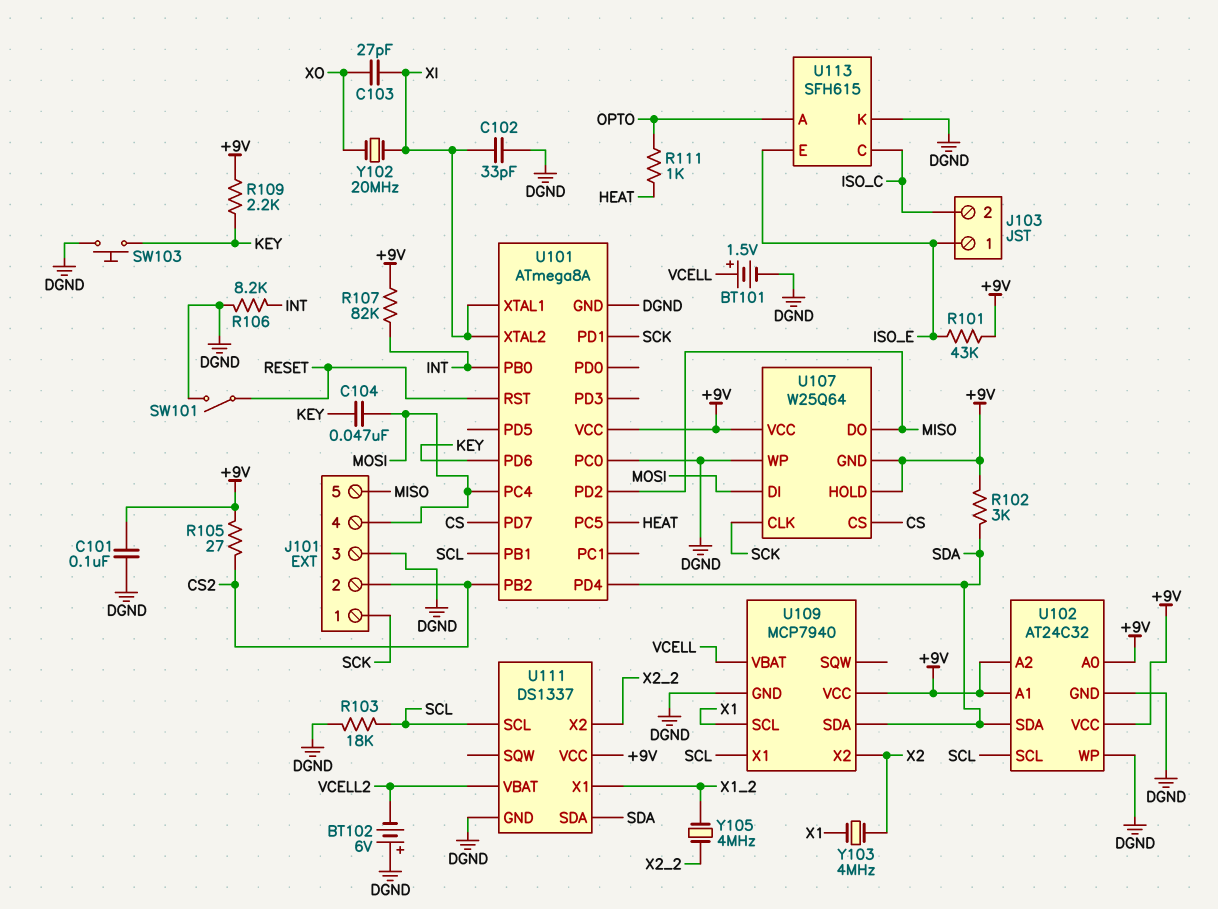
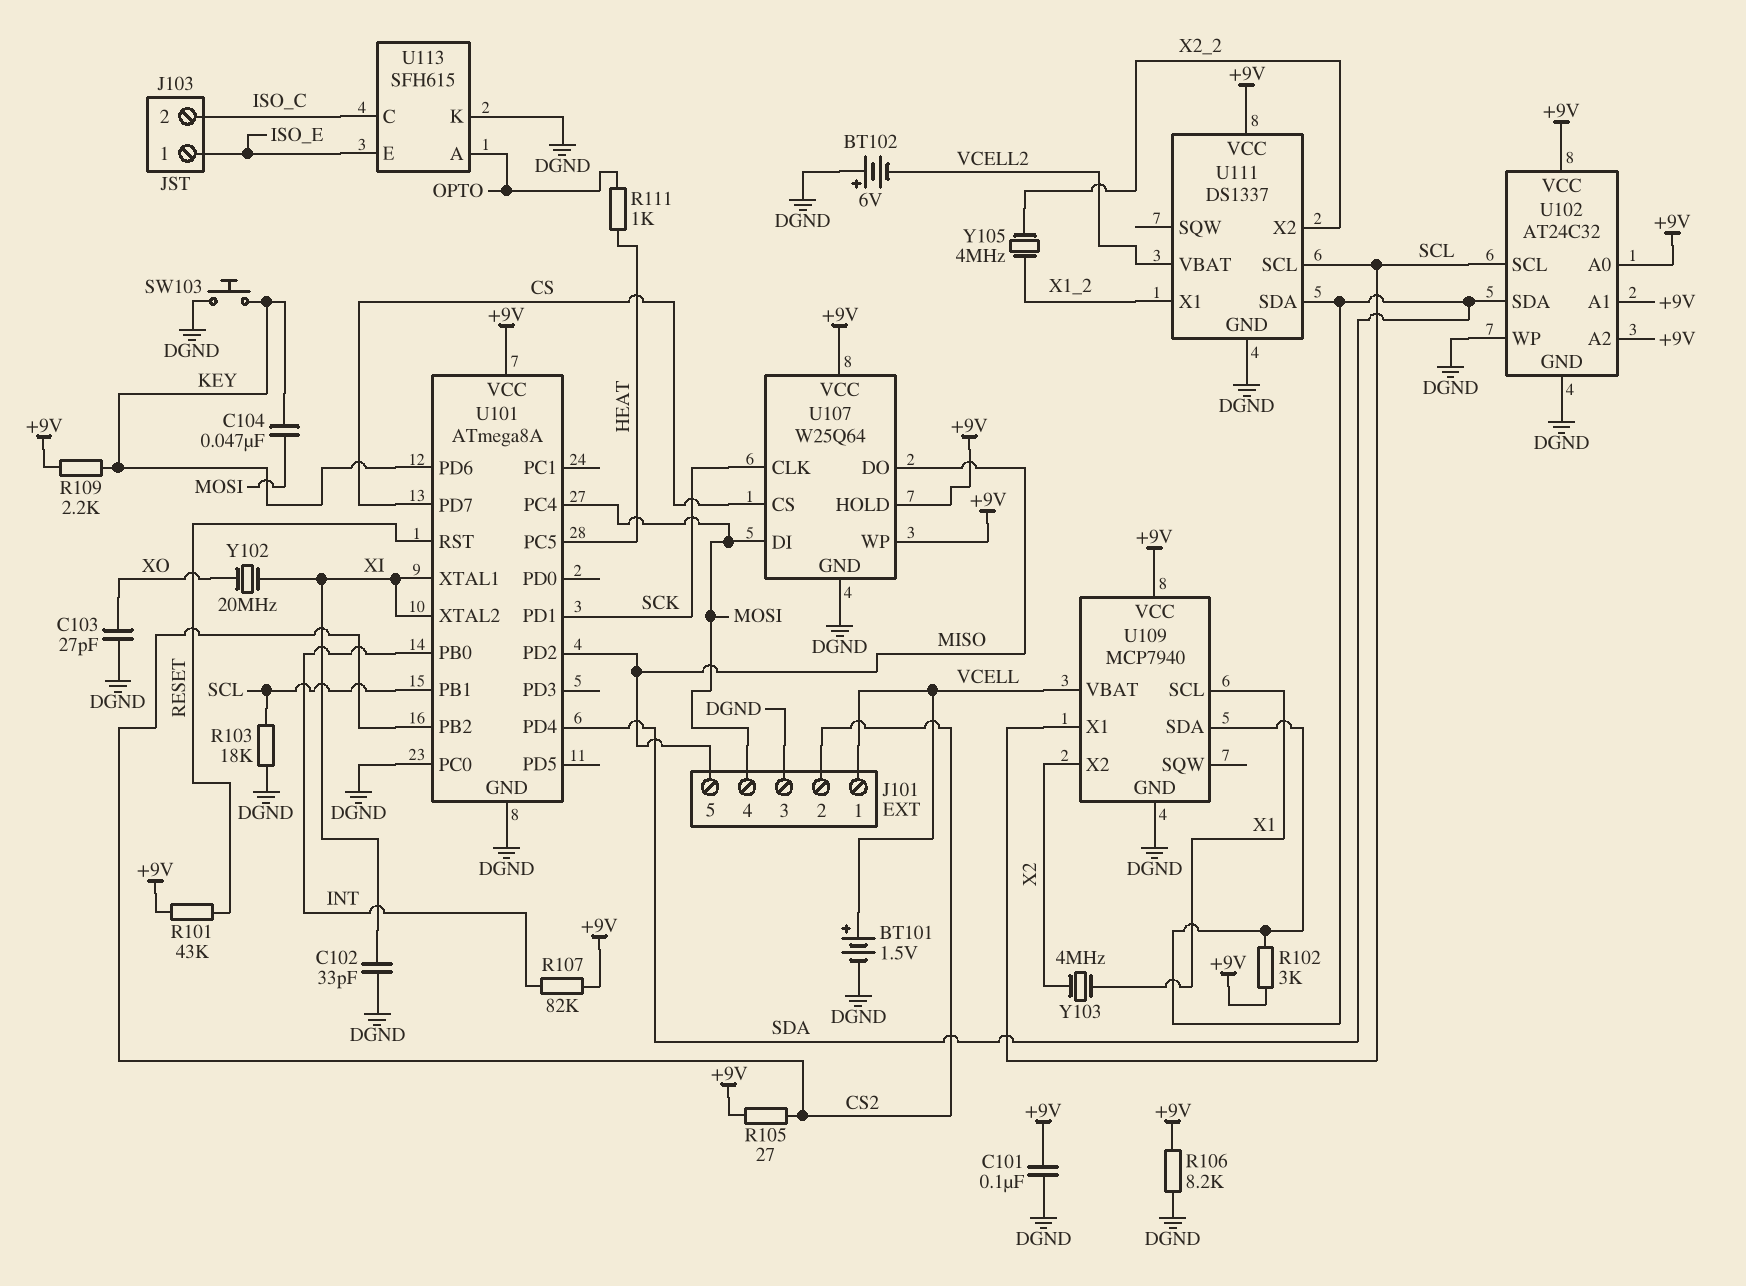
C103: 27pF (XI, XO) -> 27pF (DGND, XO)
J101 pin 1: SCK -> VCELL
R101: 43k (+9V, ISO_E) -> 43k (+9V, RESET)
R106: 8.2k (DGND, INT) -> 8.2k (+9V, DGND)
SW101: switch (DGND, RESET) -> none
U107 pin GND: +9V -> DGND
U107 pin WP: DGND -> +9V

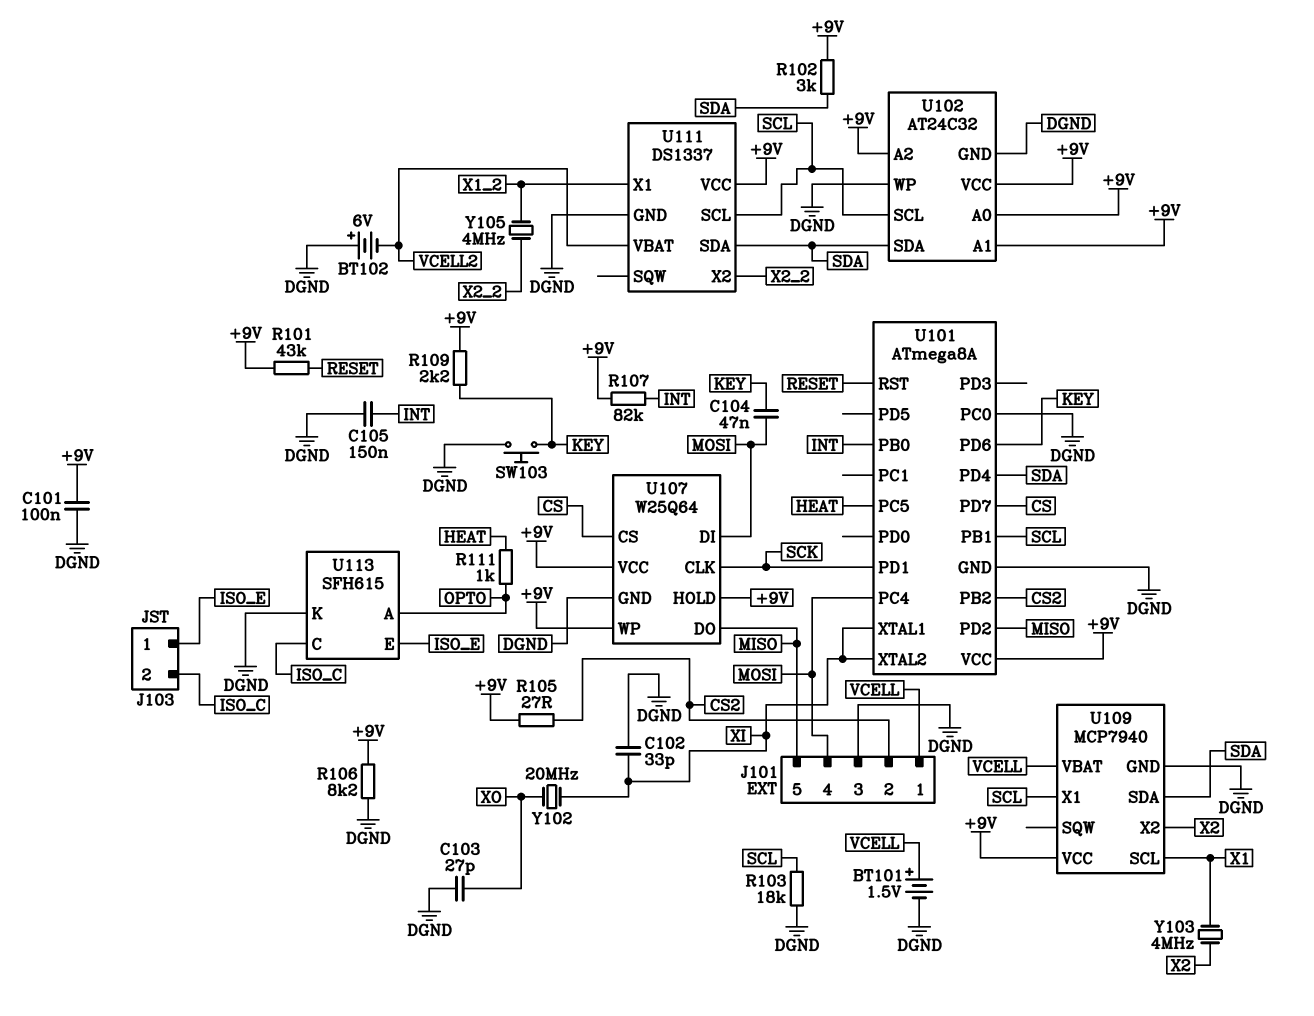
C105: none -> 150nF (DGND, INT)

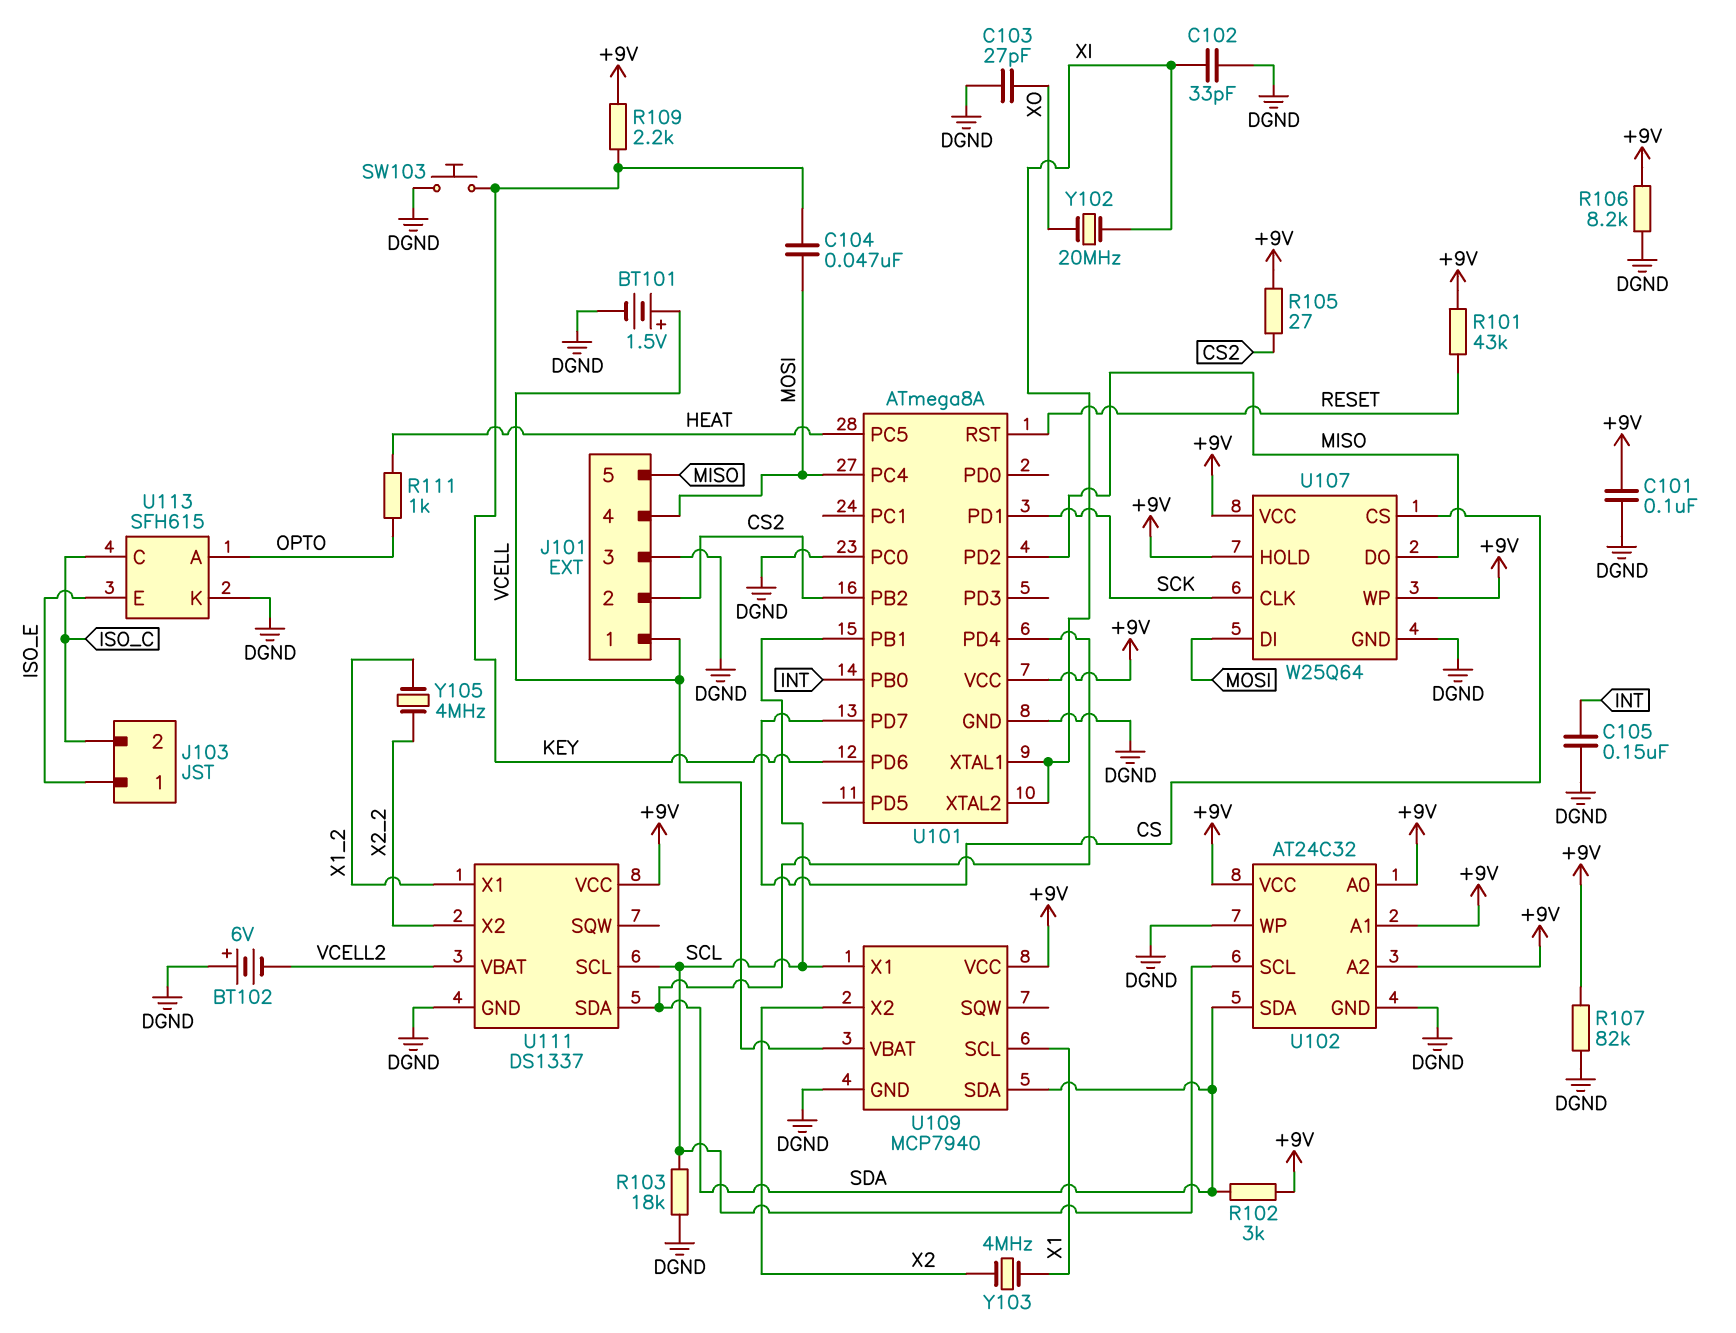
R107: 82k (+9V, INT) -> 82k (+9V, DGND)

